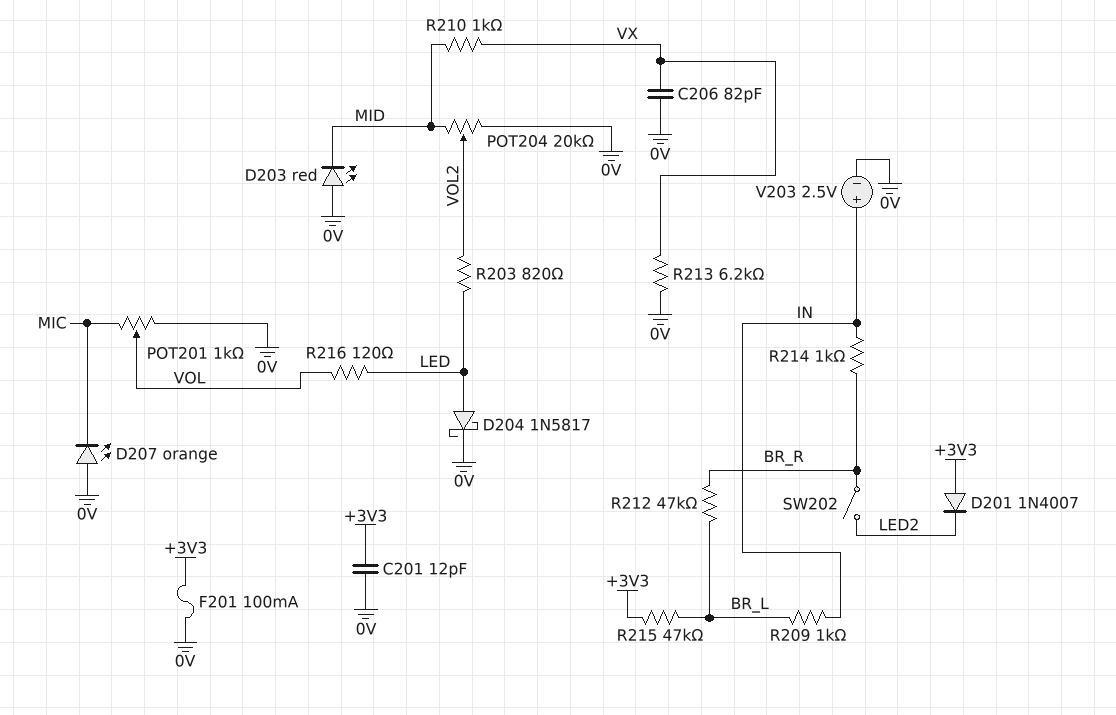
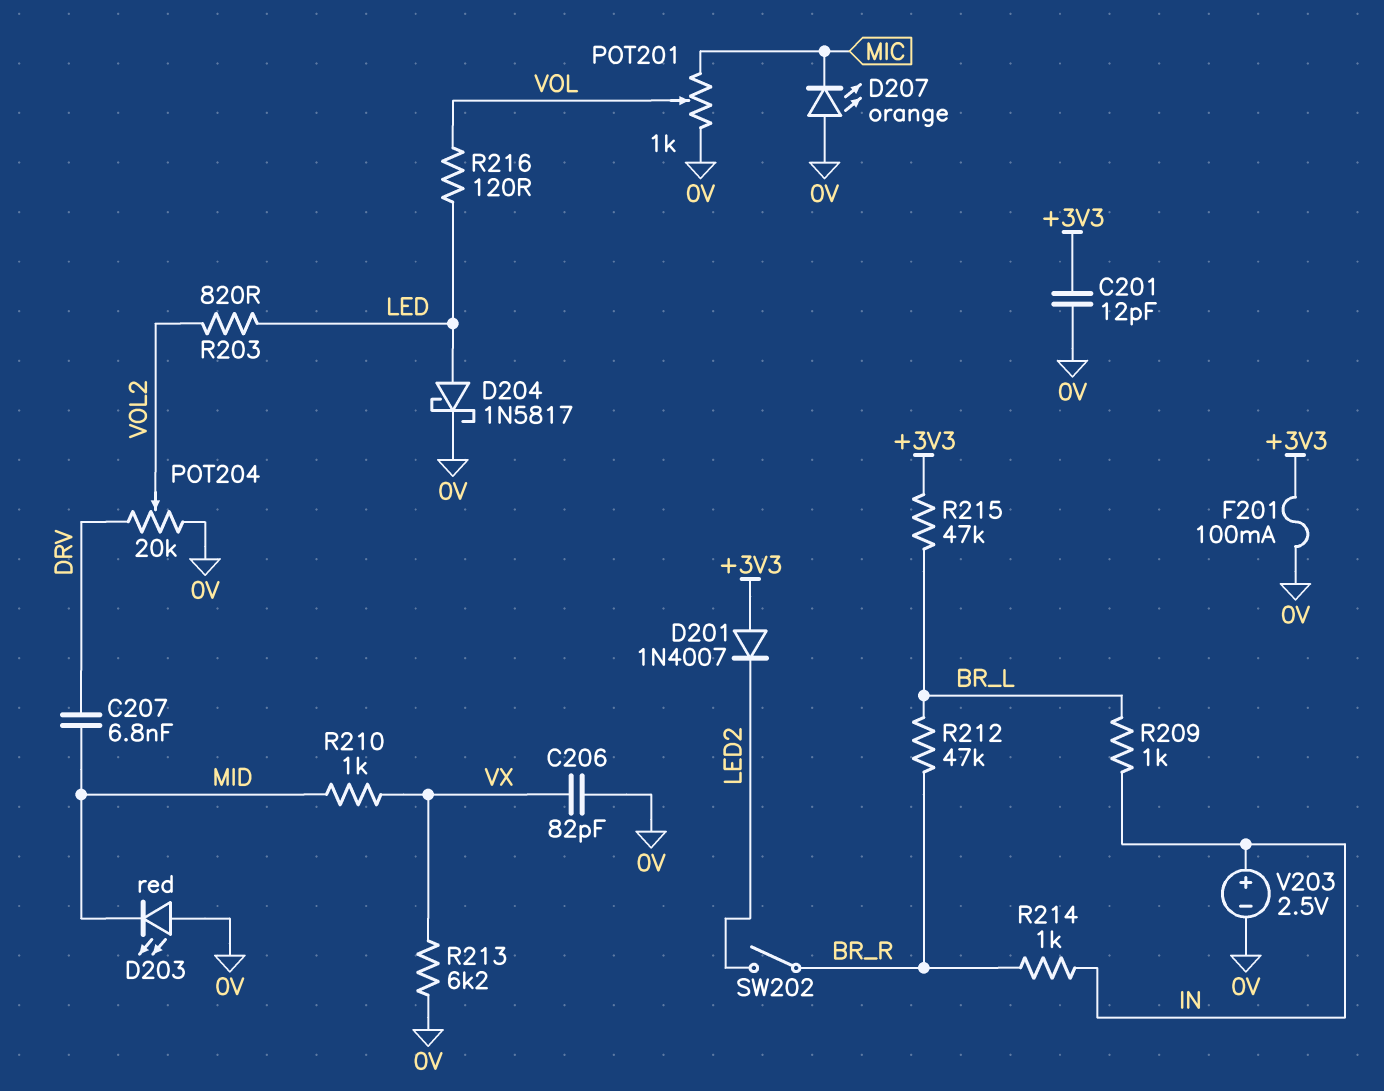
C207: none -> 6.8nF (DRV, MID)
POT204: 20k (0V, MID, wiper VOL2) -> 20k (0V, DRV, wiper VOL2)

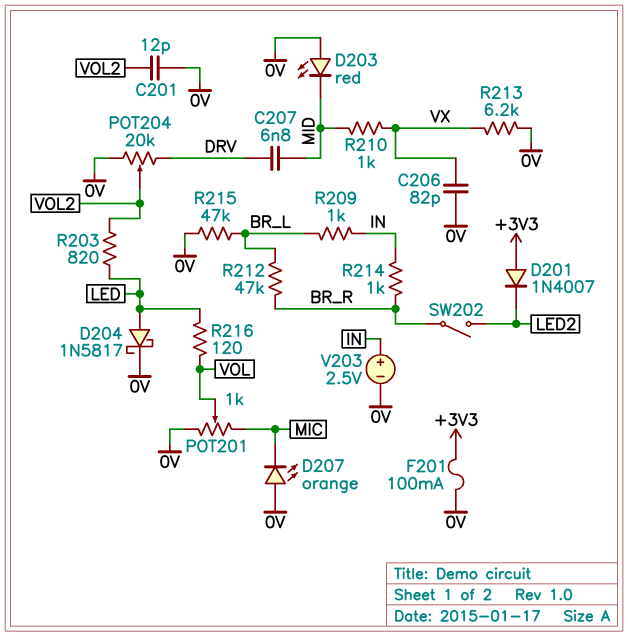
C201: 12pF (+3V3, 0V) -> 12pF (0V, VOL2)
R215: 47k (+3V3, BR_L) -> 47k (0V, BR_L)

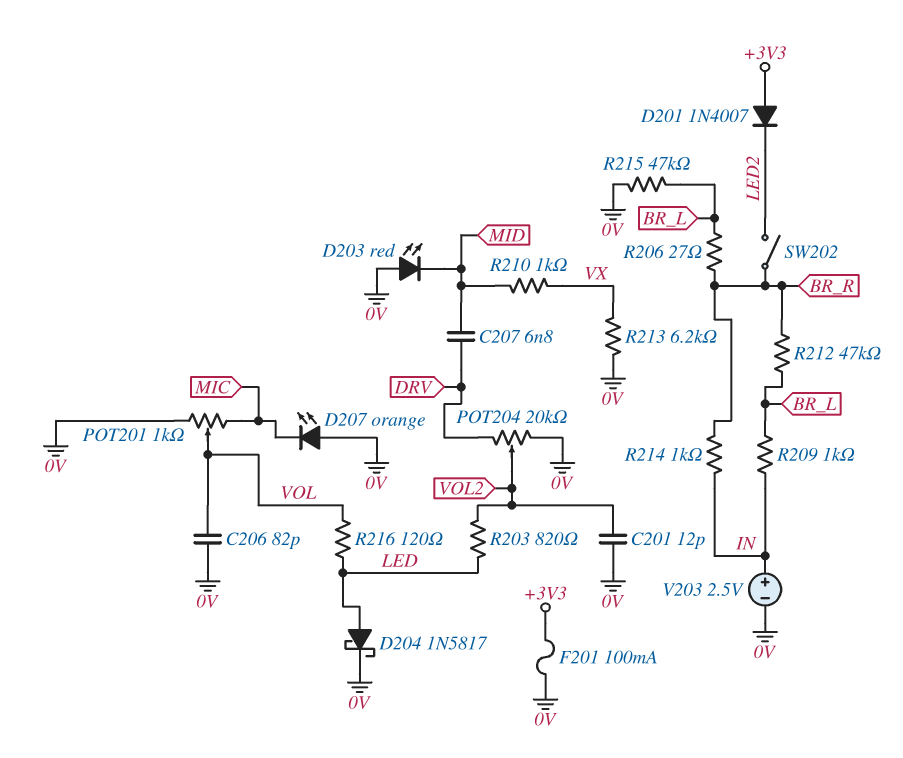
C206: 82pF (0V, VX) -> 82pF (0V, VOL)
R206: none -> 27 (BR_L, BR_R)

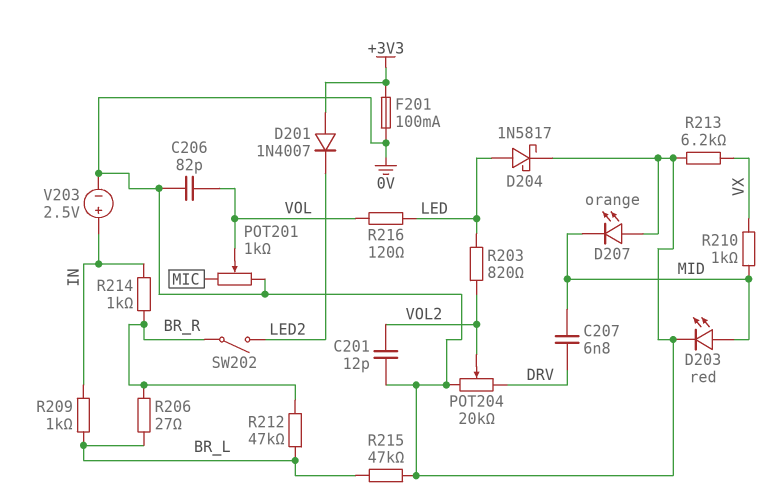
D203: LED red (A 0V, K MID) -> LED red (A MID, K 0V)
D207: LED orange (A 0V, K MIC) -> LED orange (A 0V, K MID)

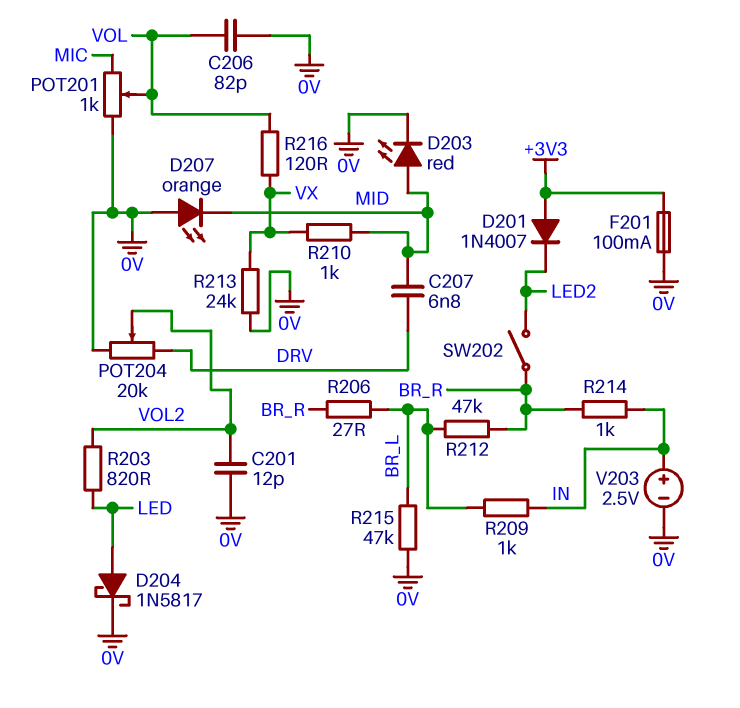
R213: 6.2k (0V, VX) -> 24k (0V, VX)
R216: 120 (LED, VOL) -> 120 (VOL, VX)

